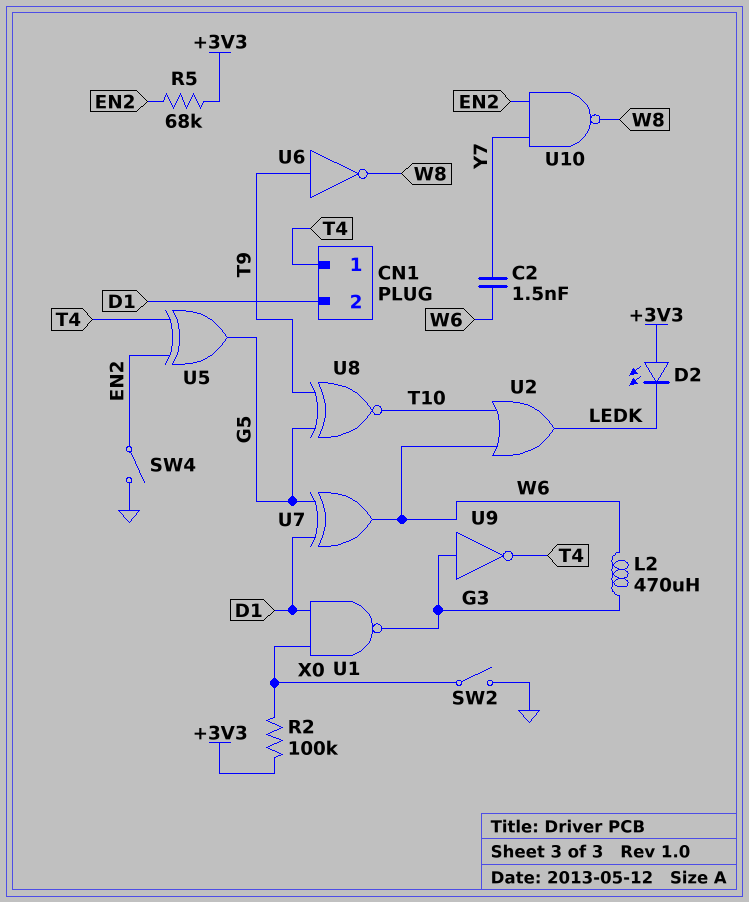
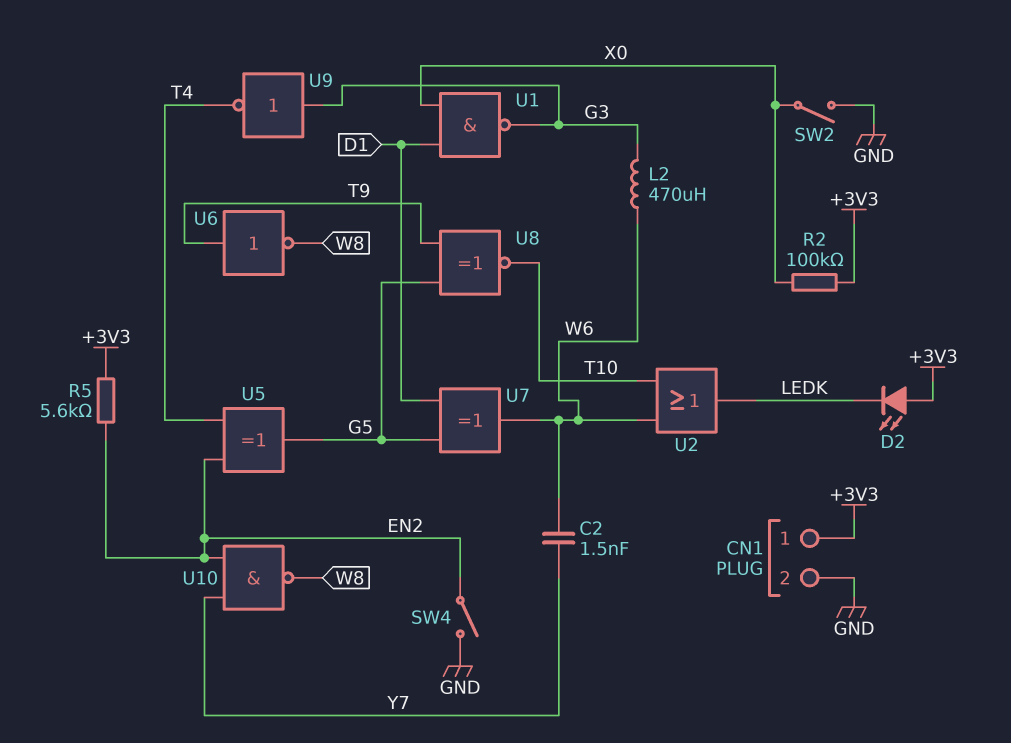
CN1 pin 1: T4 -> +3V3
CN1 pin 2: D1 -> GND
R5: 68k (+3V3, EN2) -> 5.6k (+3V3, EN2)

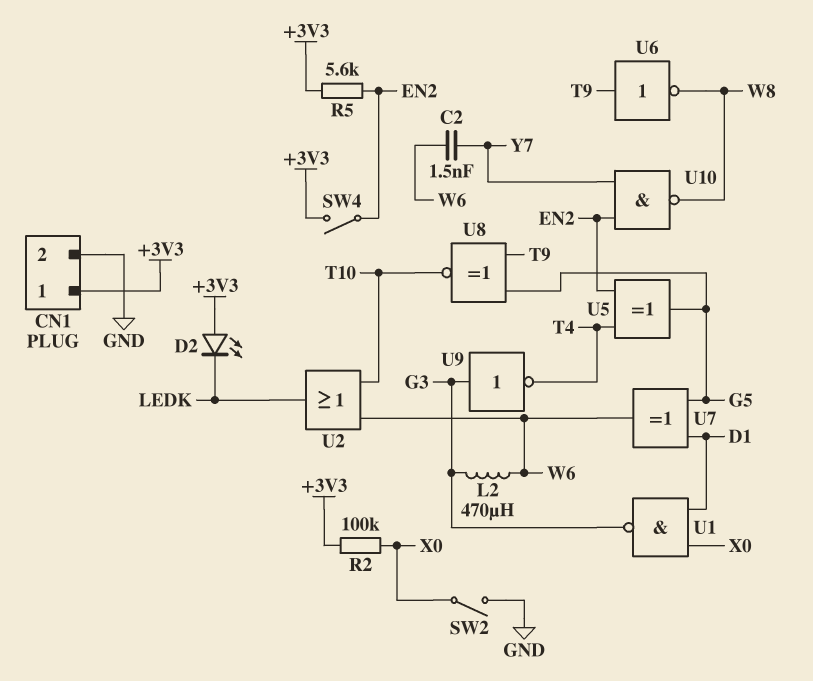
SW4: switch (EN2, GND) -> switch (+3V3, EN2)

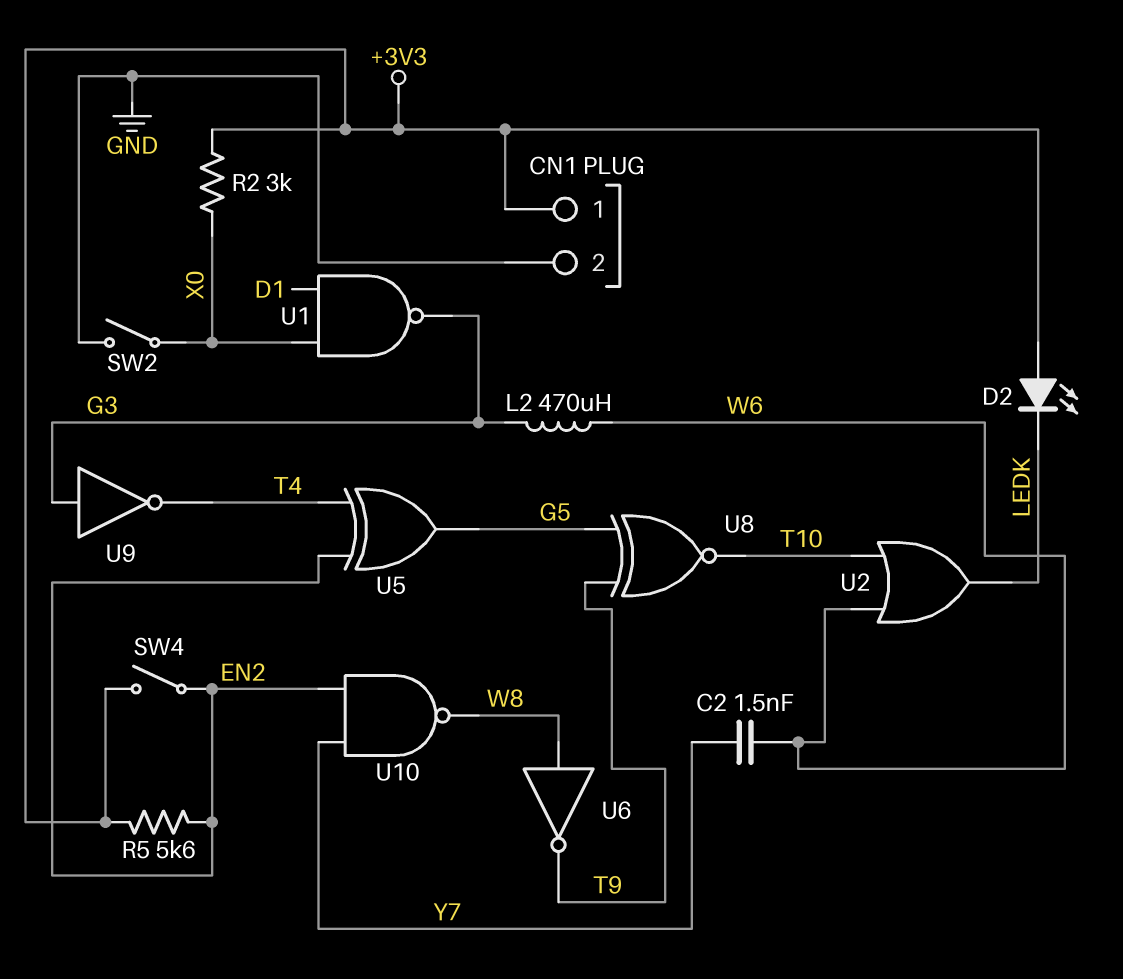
R2: 100k (+3V3, X0) -> 3k (+3V3, X0)
U6: NOT (in T9, out W8) -> NOT (in W8, out T9)
U7: XOR (in D1, in G5, out W6) -> none

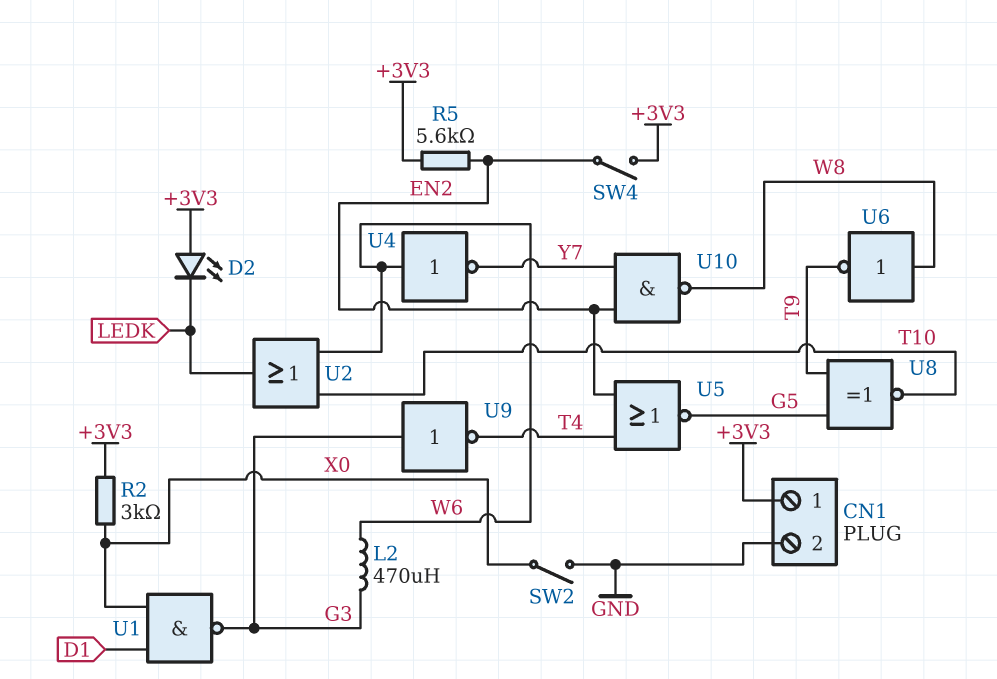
C2: 1.5nF (W6, Y7) -> none
U4: none -> NOT (in W6, out Y7)
U5: XOR (in EN2, in T4, out G5) -> NOR (in EN2, in T4, out G5)

